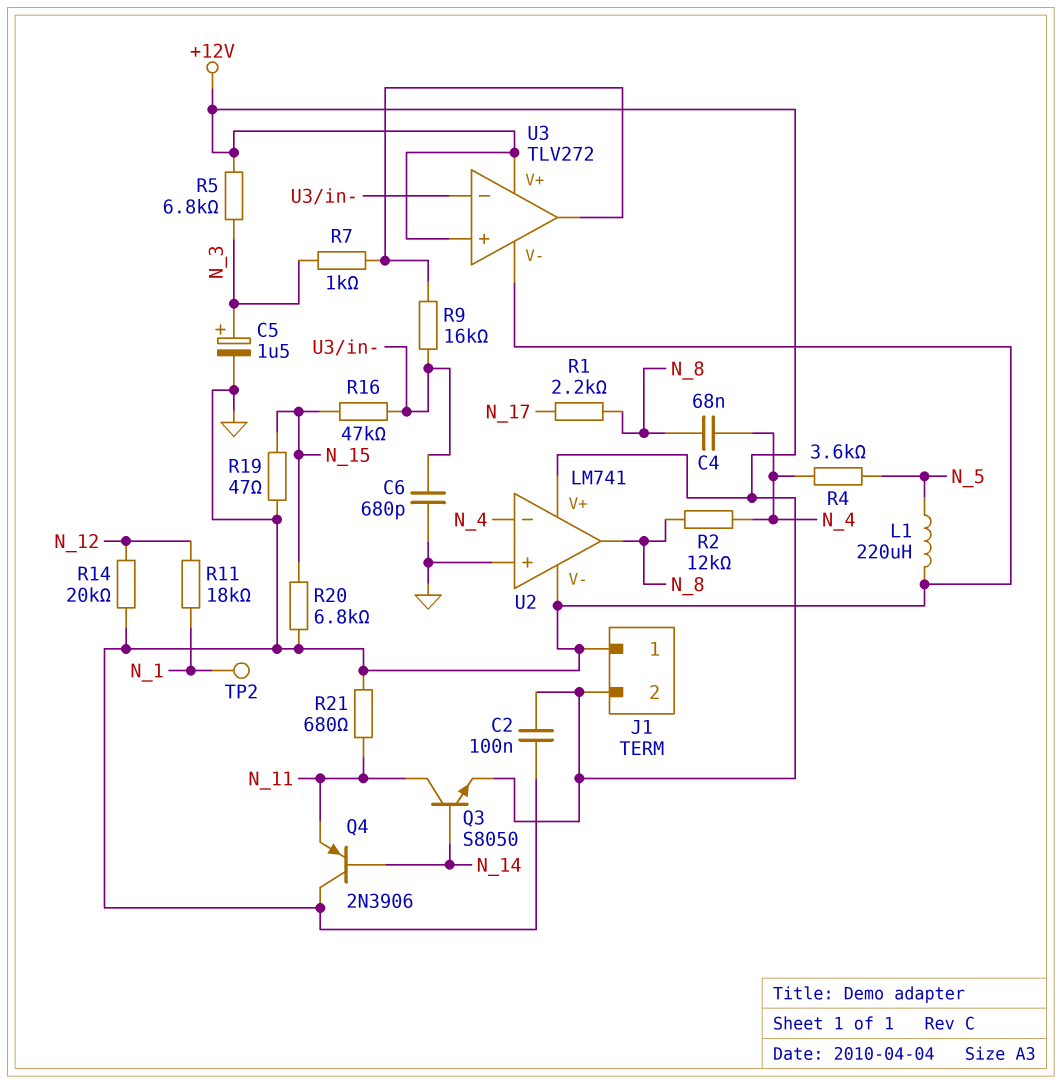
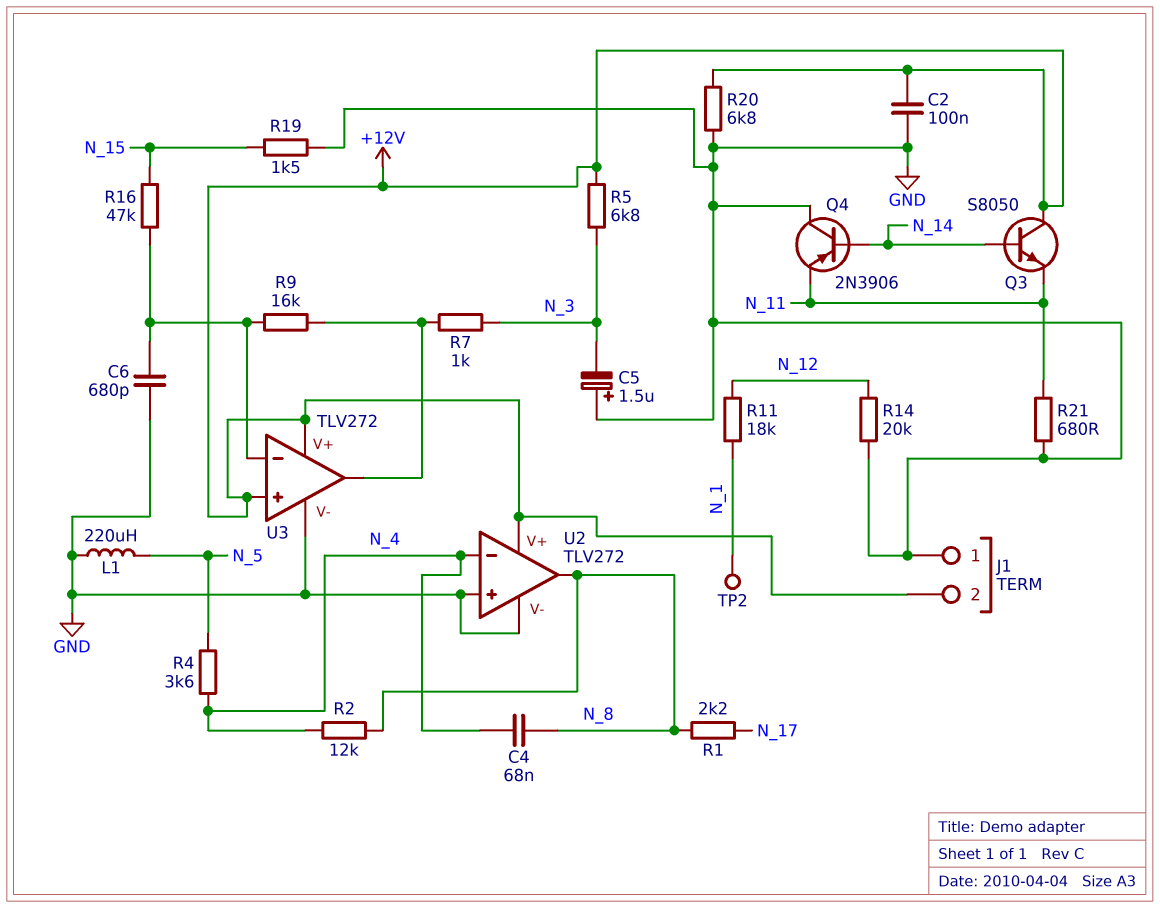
C5: 1.5uF (plus N_3, minus GND) -> 1.5uF (plus GND, minus N_3)
Q3: NPN S8050 (B N_14, C N_11, E +12V) -> NPN S8050 (B N_14, C +12V, E N_11)
R19: 47 (GND, N_15) -> 1.5k (GND, N_15)
R20: 6.8k (GND, N_15) -> 6.8k (+12V, GND)
U2: LM741 -> TLV272

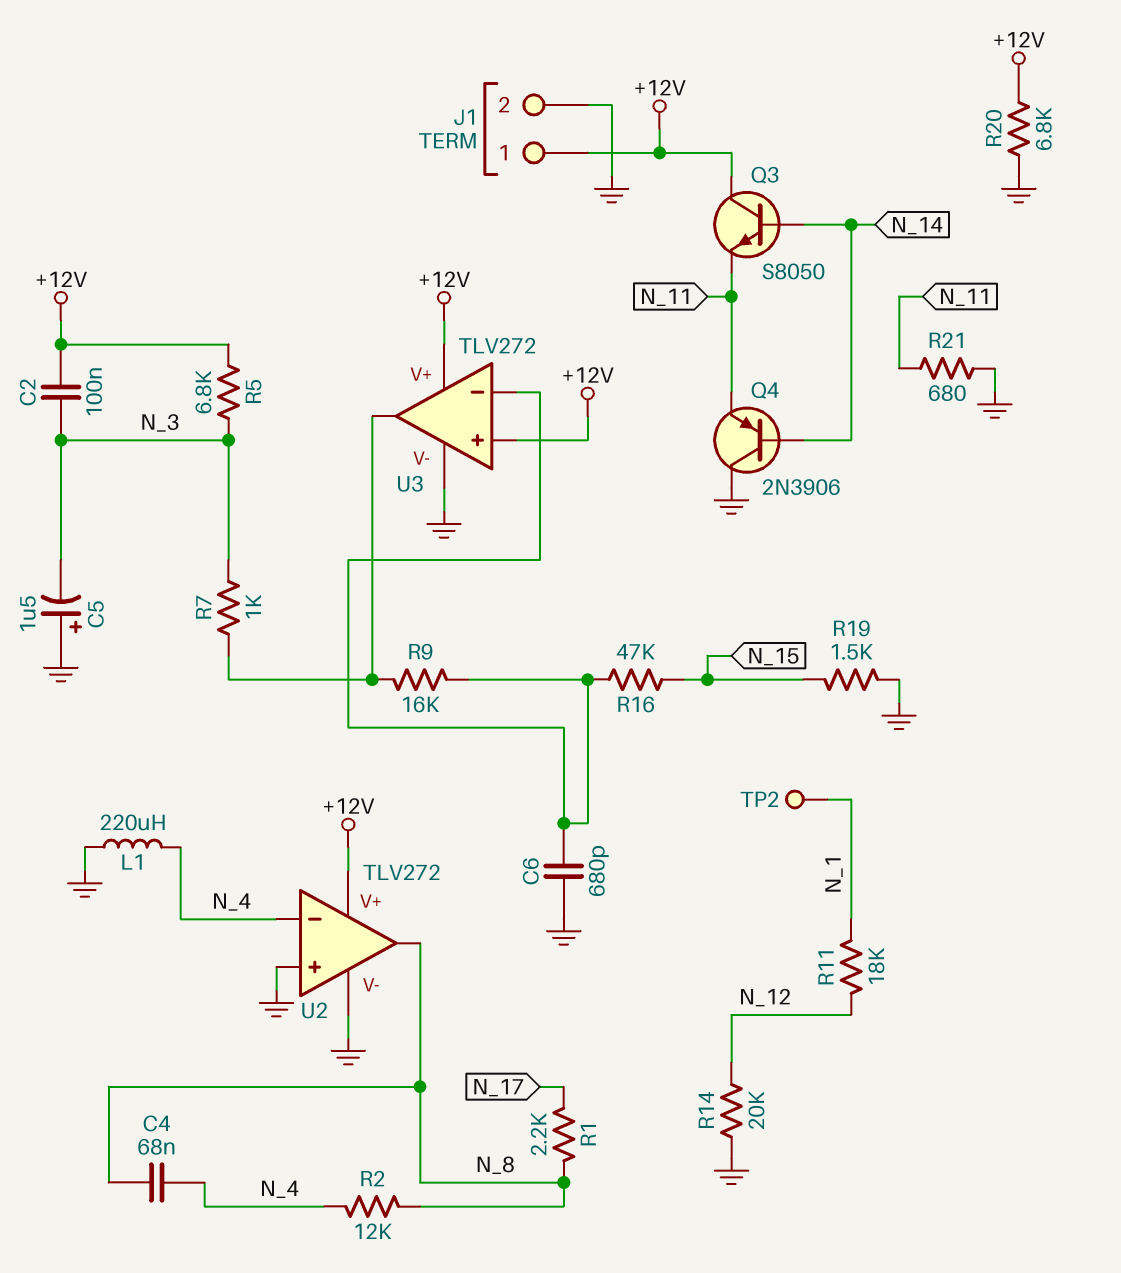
C2: 100nF (+12V, GND) -> 100nF (+12V, N_3)
J1 pin 1: GND -> +12V
J1 pin 2: +12V -> GND
L1: 220uH (GND, N_5) -> 220uH (GND, N_4)
R4: 3.6k (N_4, N_5) -> none

